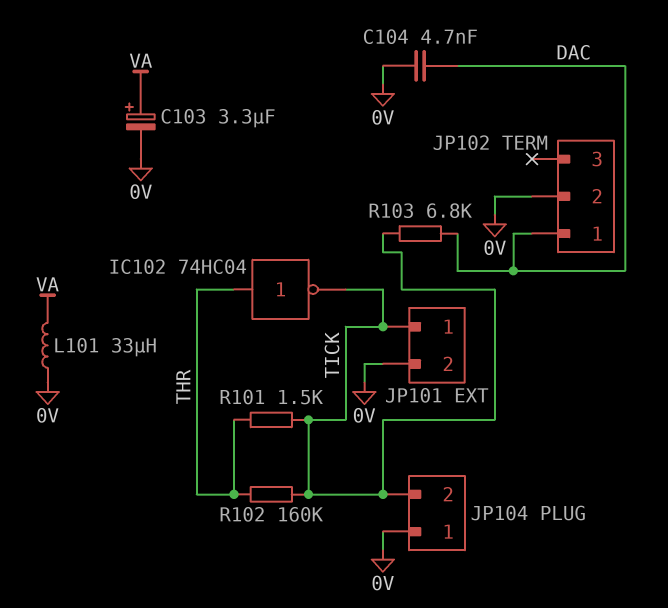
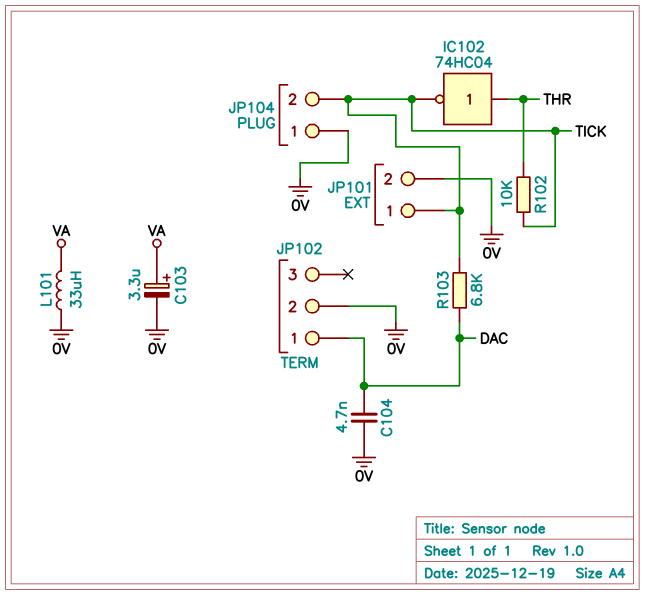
R101: 1.5k (THR, TICK) -> none
R102: 160k (THR, TICK) -> 10k (THR, TICK)

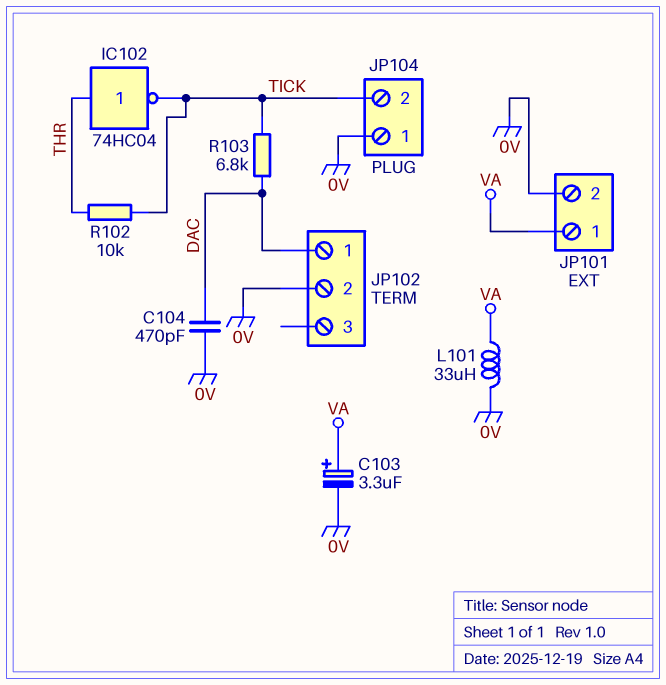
C104: 4.7nF (0V, DAC) -> 470pF (0V, DAC)
JP101 pin 1: TICK -> VA

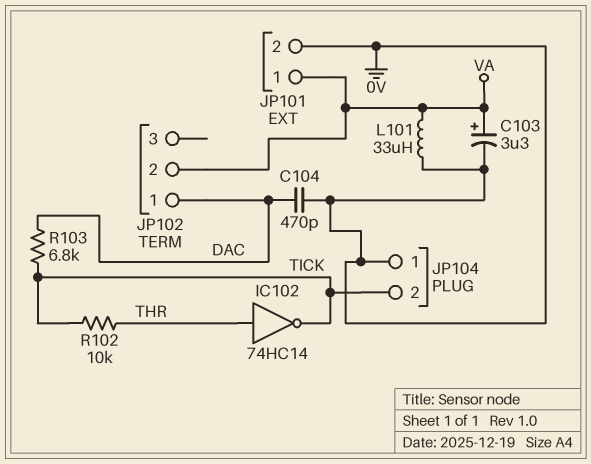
IC102: NOT 74HC04 (in THR, out TICK) -> NOT 74HC14 (in THR, out TICK)
JP102 pin 2: 0V -> VA

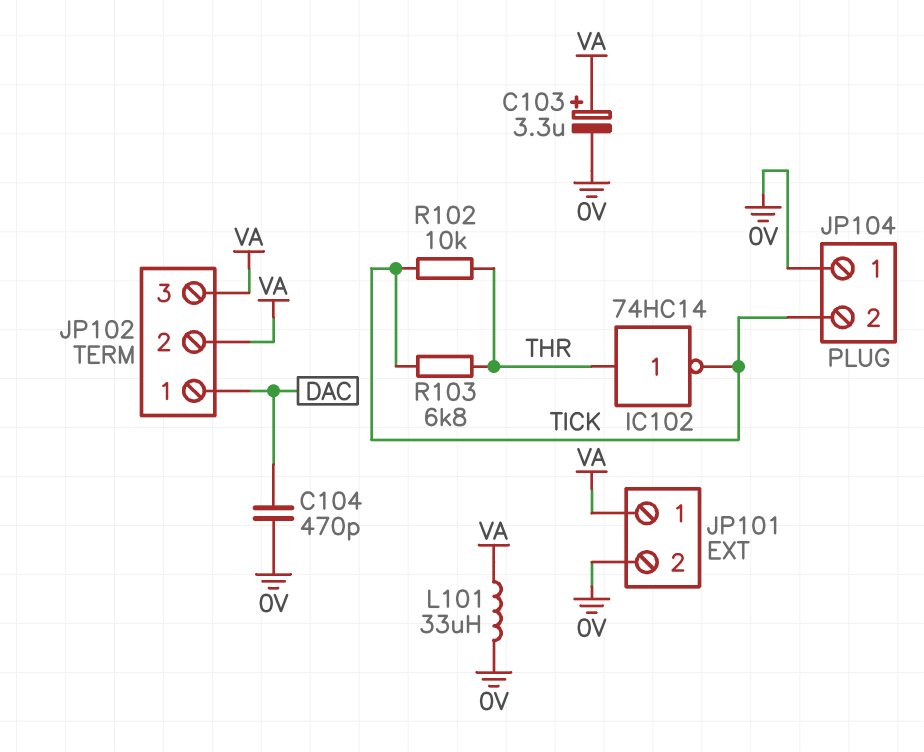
JP102 pin 3: none -> VA
R103: 6.8k (DAC, TICK) -> 6.8k (THR, TICK)

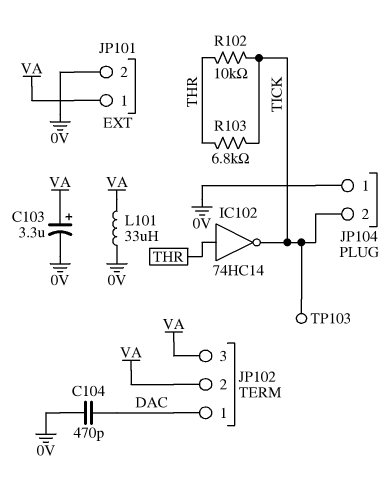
TP103: none -> test point (TICK)

